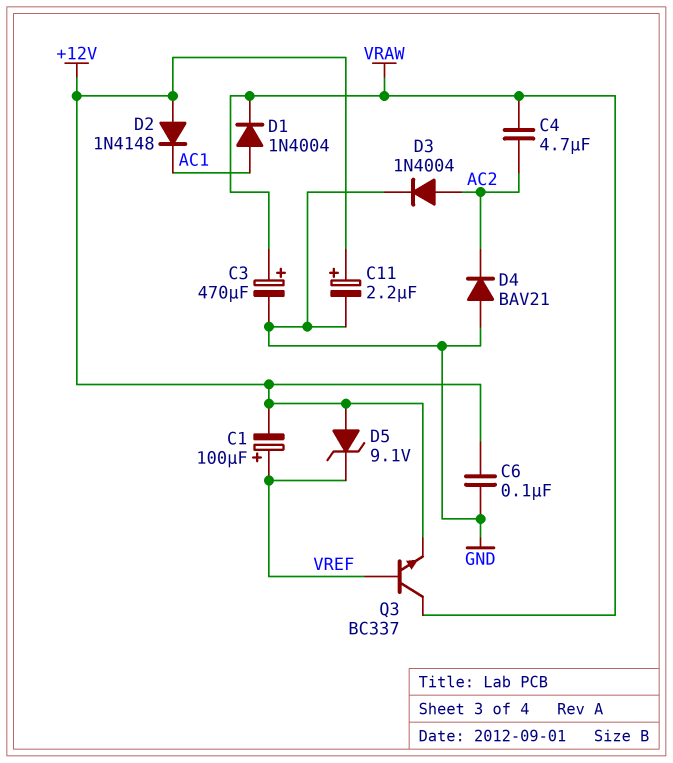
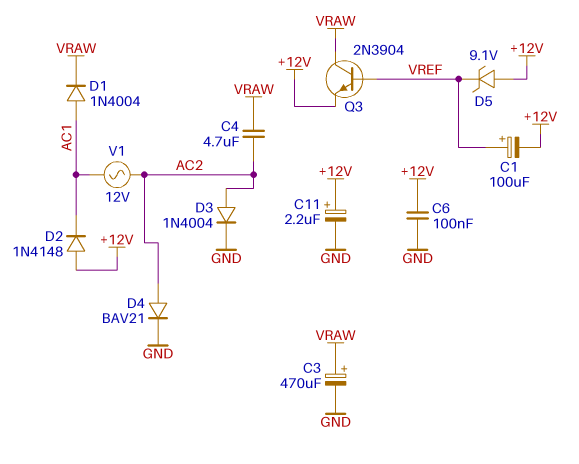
D4: diode BAV21 (A GND, K AC2) -> diode BAV21 (A AC2, K GND)
Q3: NPN BC337 (B VREF, C VRAW, E +12V) -> NPN 2N3904 (B VREF, C VRAW, E +12V)
V1: none -> AC 12V (AC1, AC2)

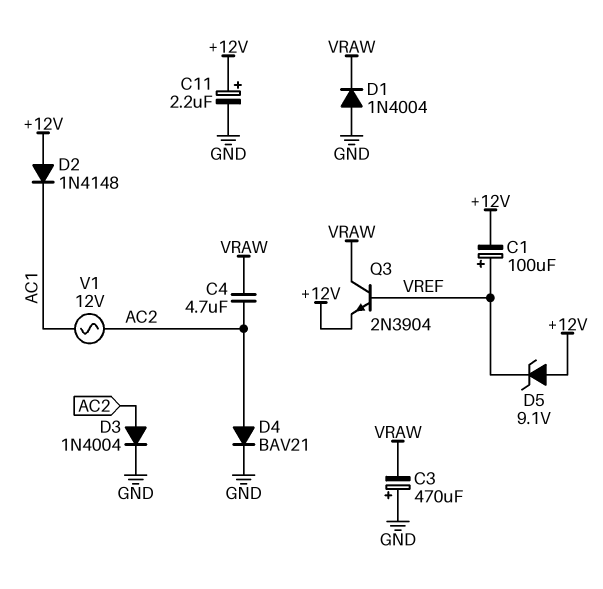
C3: 470uF (plus VRAW, minus GND) -> 470uF (plus GND, minus VRAW)
C6: 100nF (+12V, GND) -> none
D1: diode 1N4004 (A AC1, K VRAW) -> diode 1N4004 (A GND, K VRAW)

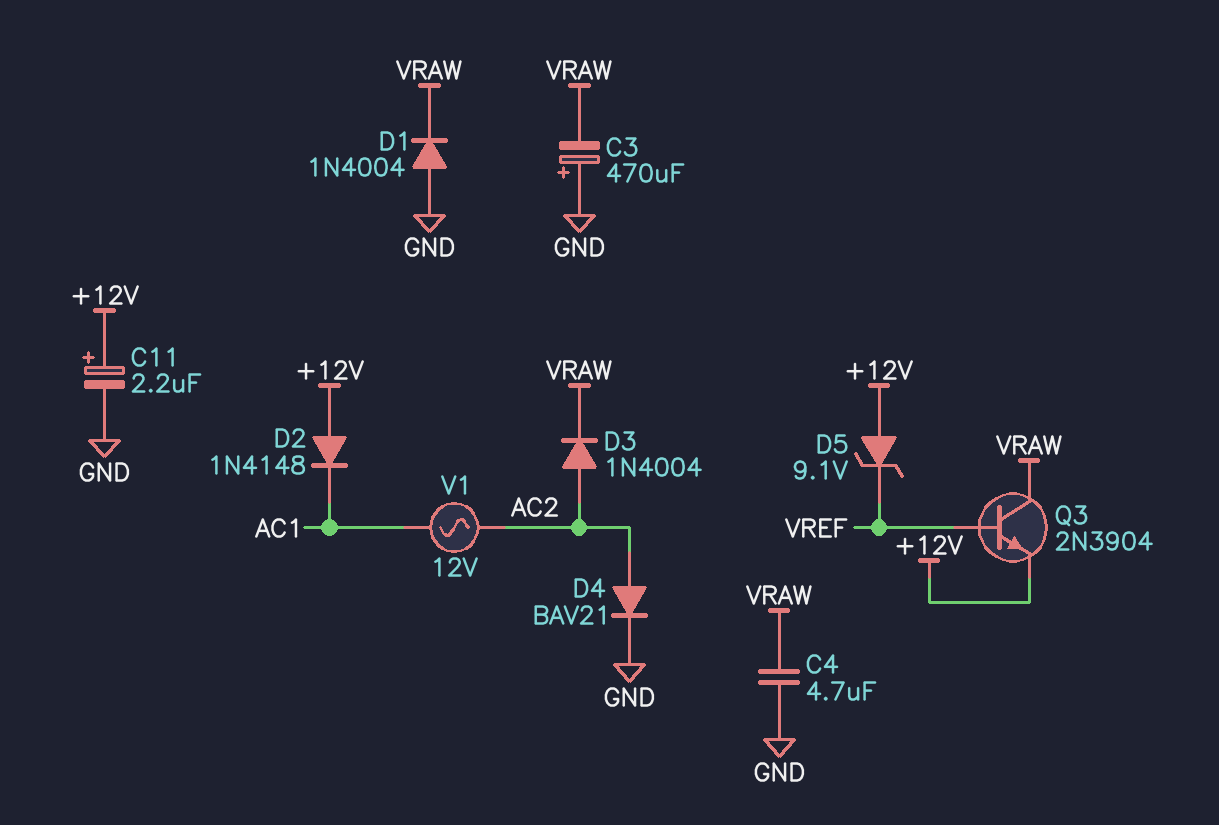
C1: 100uF (plus VREF, minus +12V) -> none
C4: 4.7uF (AC2, VRAW) -> 4.7uF (GND, VRAW)
D3: diode 1N4004 (A AC2, K GND) -> diode 1N4004 (A AC2, K VRAW)

